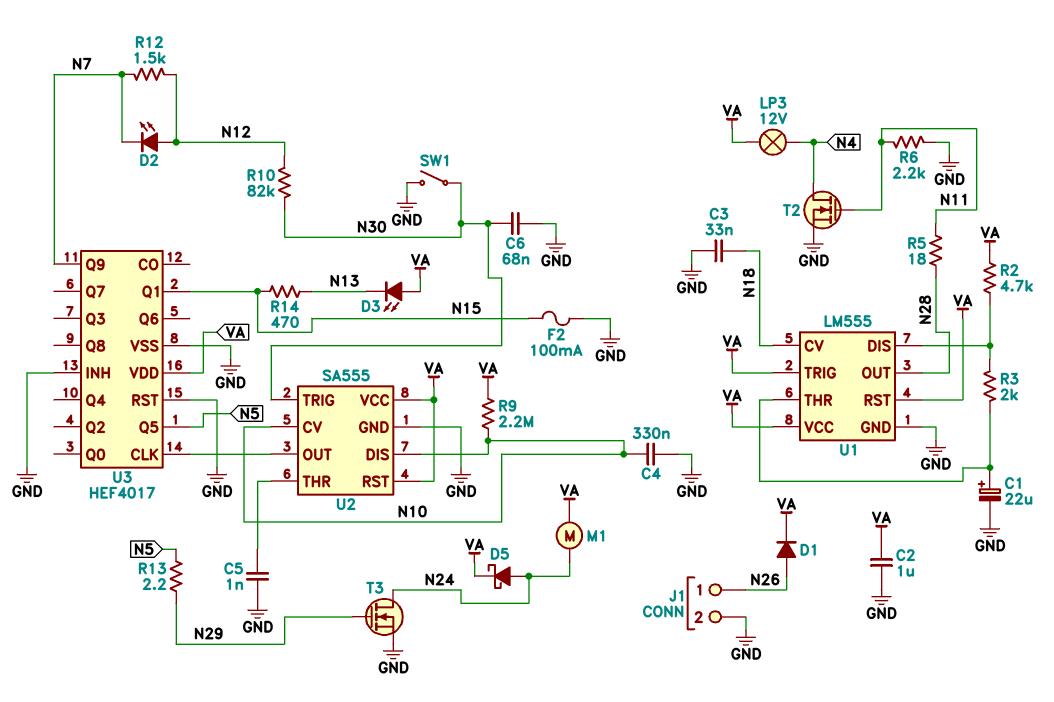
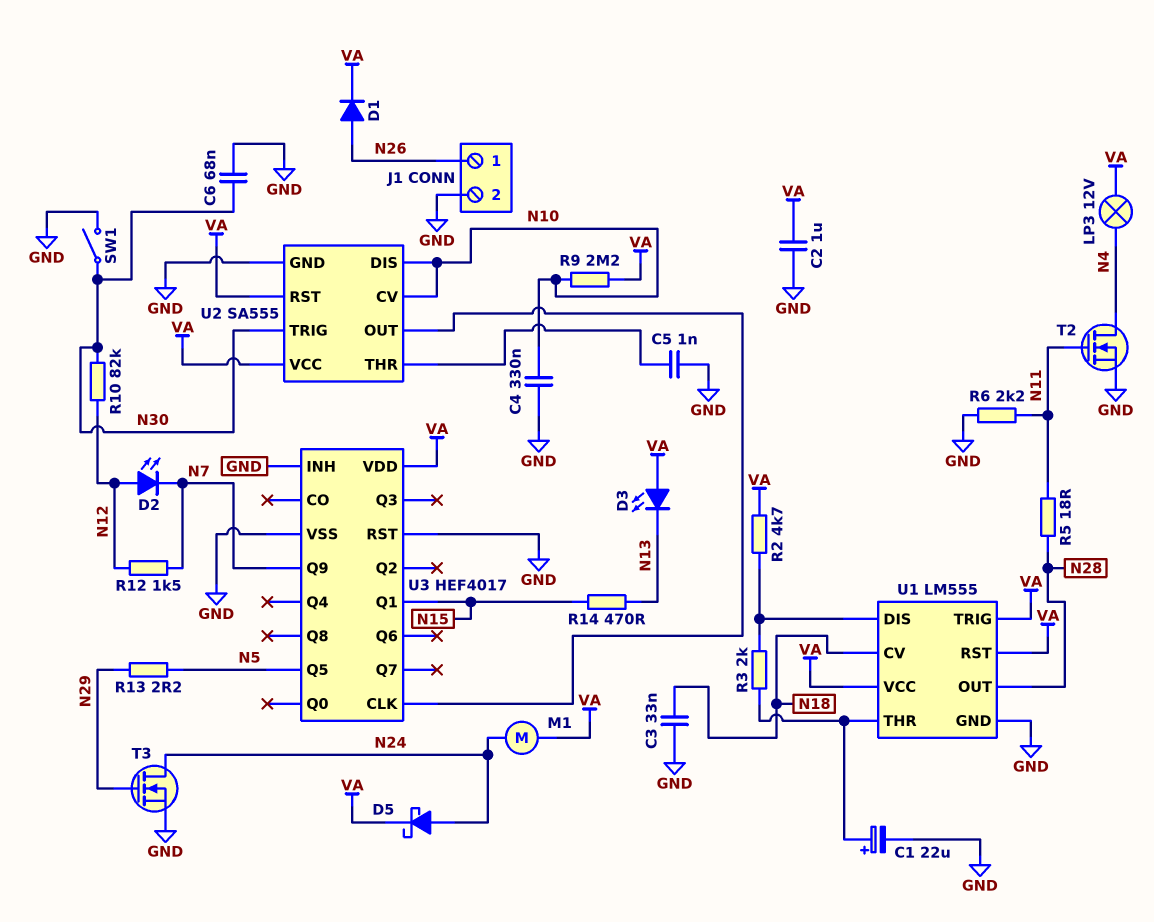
F2: 100mA (GND, N15) -> none

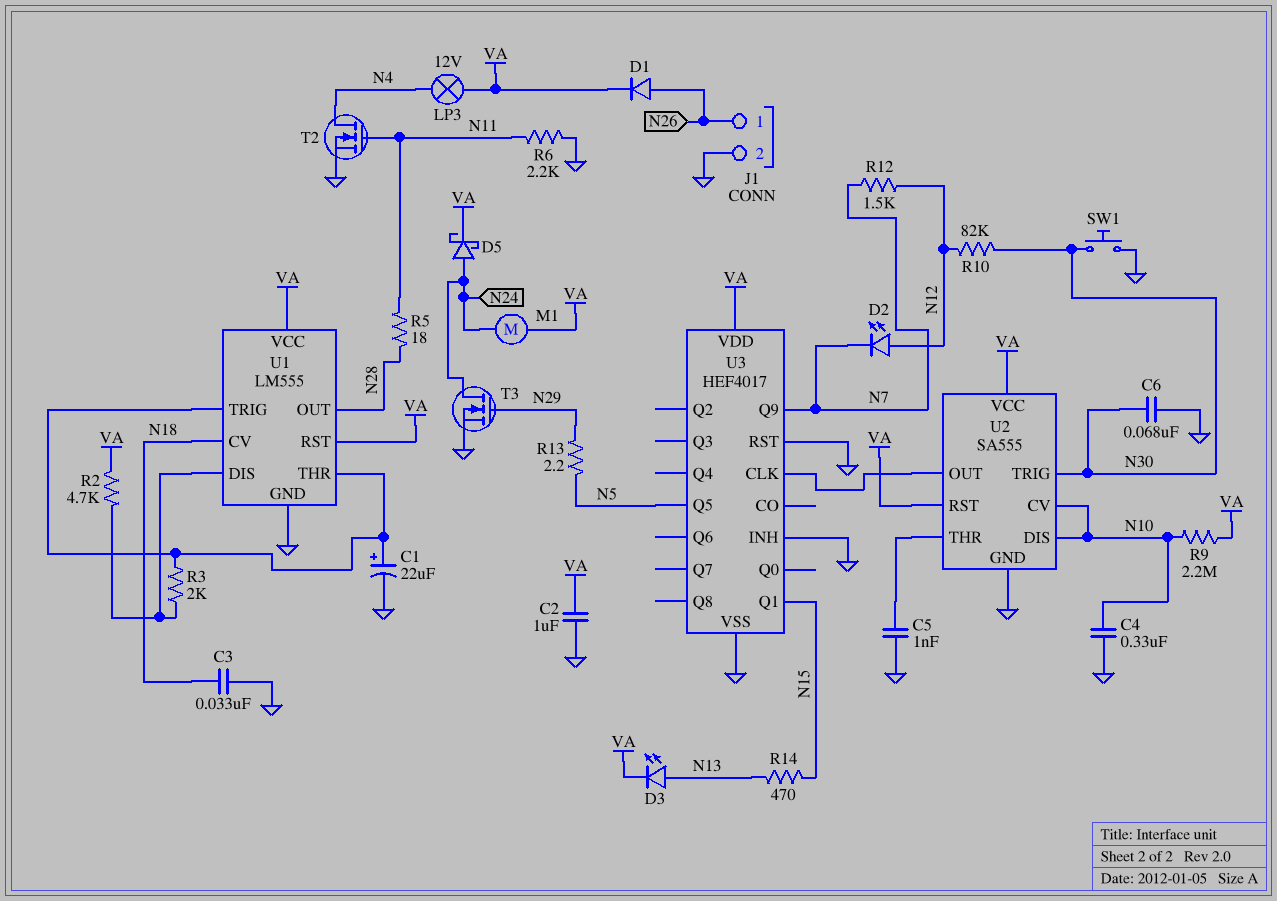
D3: LED (A VA, K N13) -> LED (A N13, K VA)
SW1: switch (GND, N30) -> button (GND, N30)
U1 pin TRIG: VA -> U1/THR

